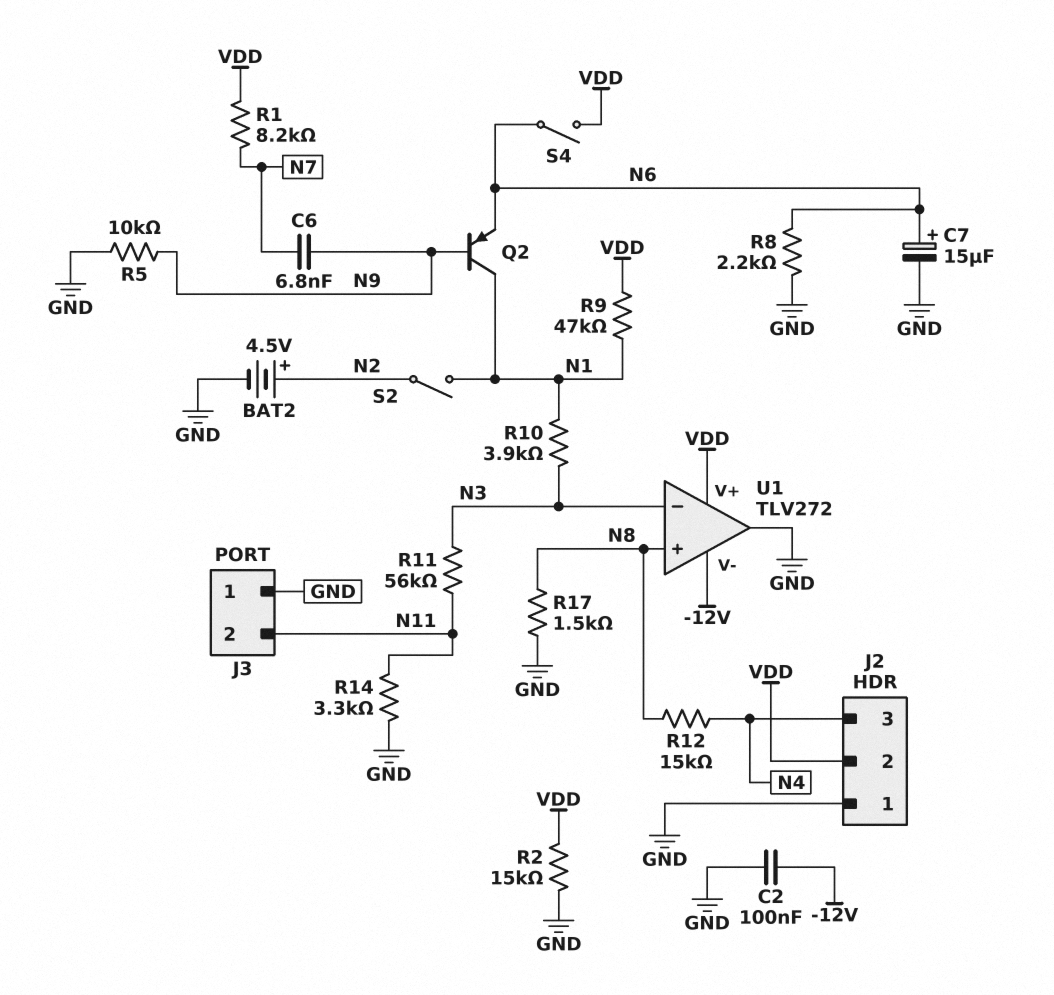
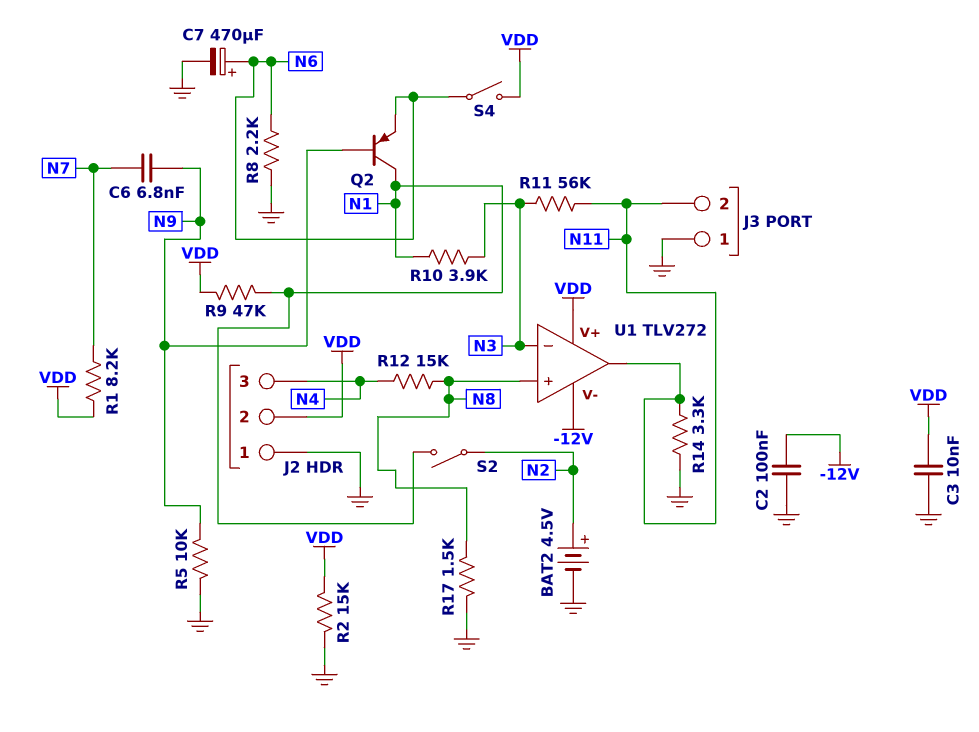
C3: none -> 10nF (GND, VDD)
C7: 15uF (plus N6, minus GND) -> 470uF (plus N6, minus GND)
U1 pin out: GND -> N11

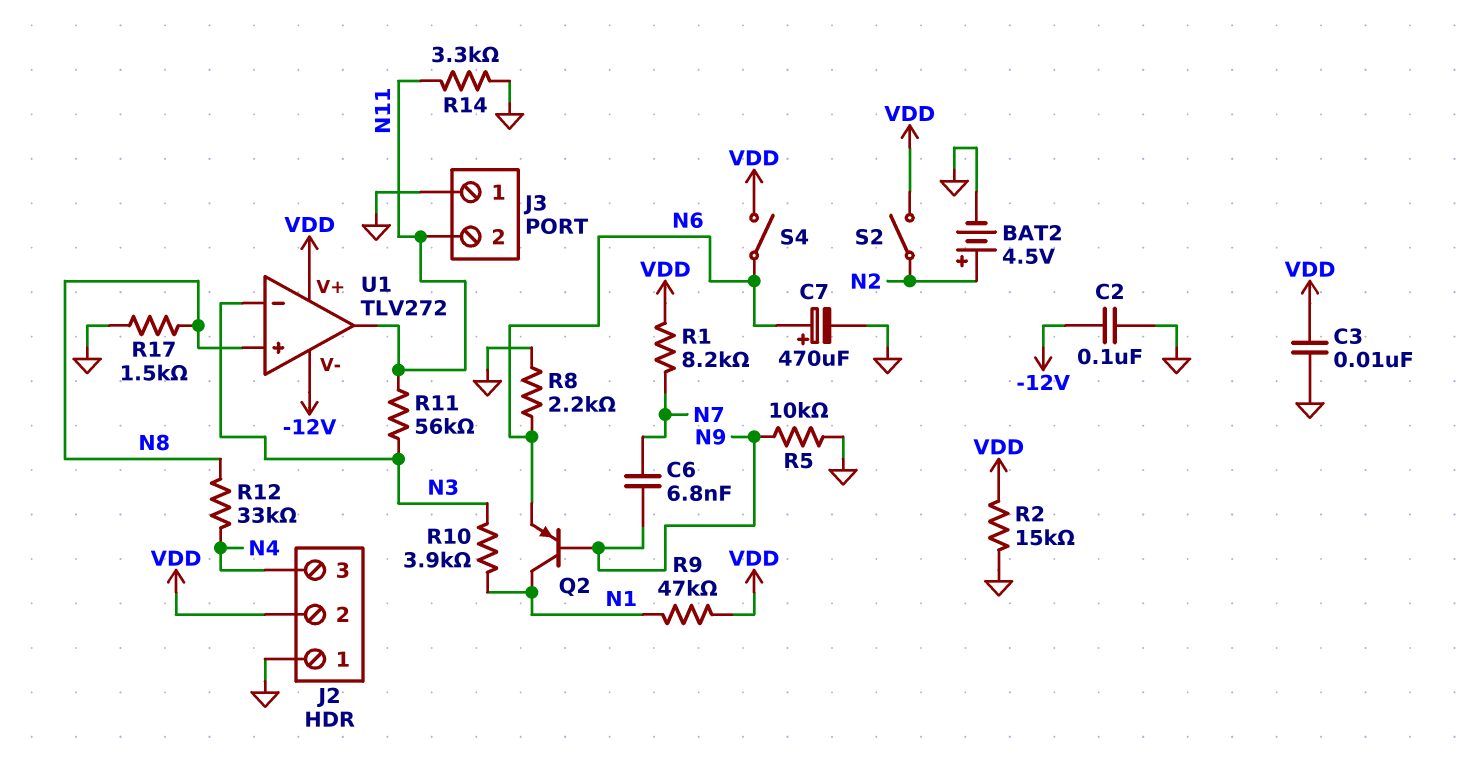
R12: 15k (N4, N8) -> 33k (N4, N8)
S2: switch (N1, N2) -> switch (N2, VDD)

